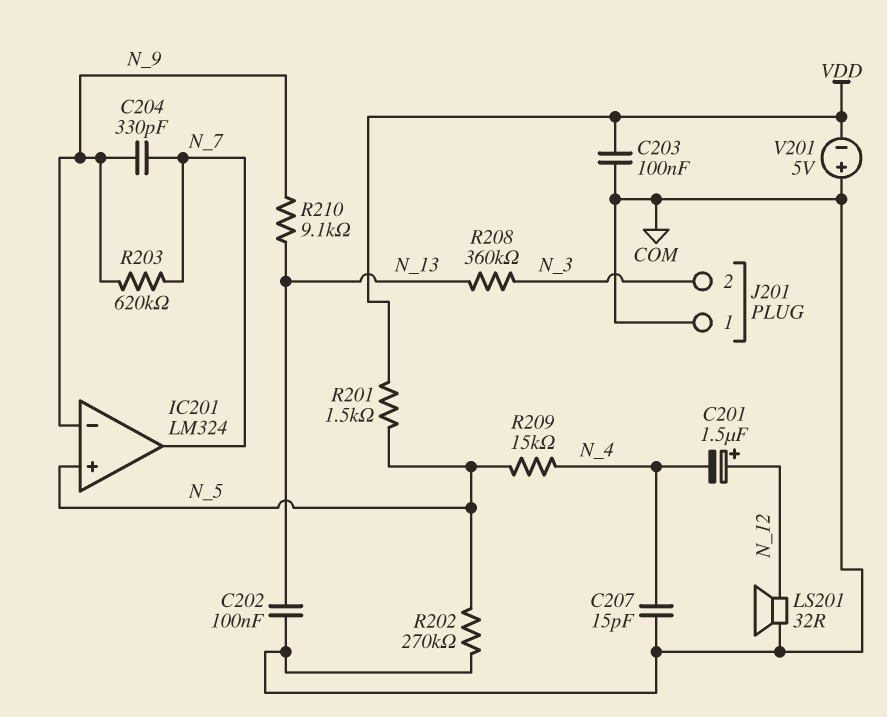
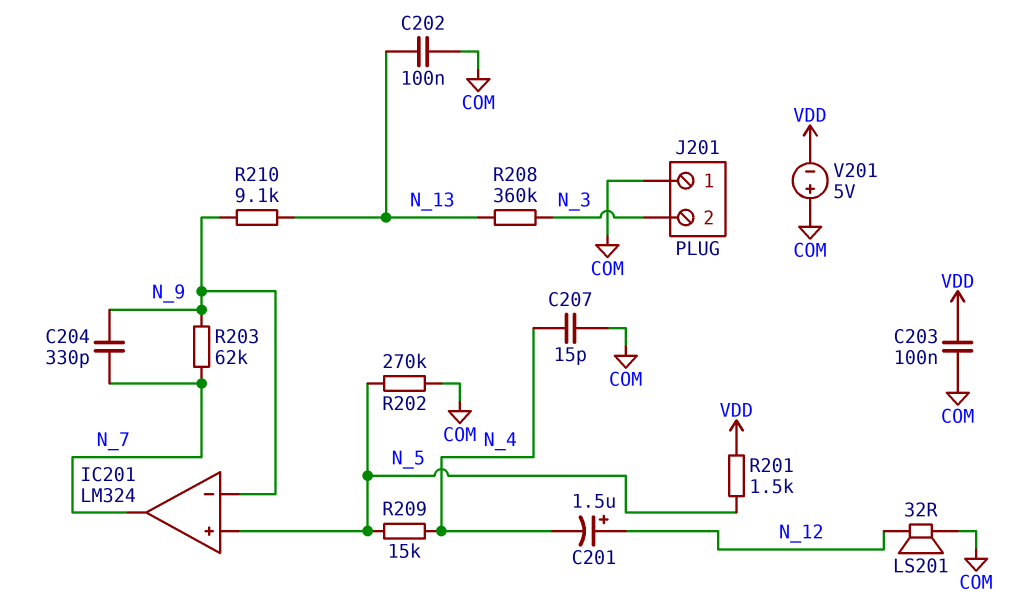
R203: 620k (N_7, N_9) -> 62k (N_7, N_9)

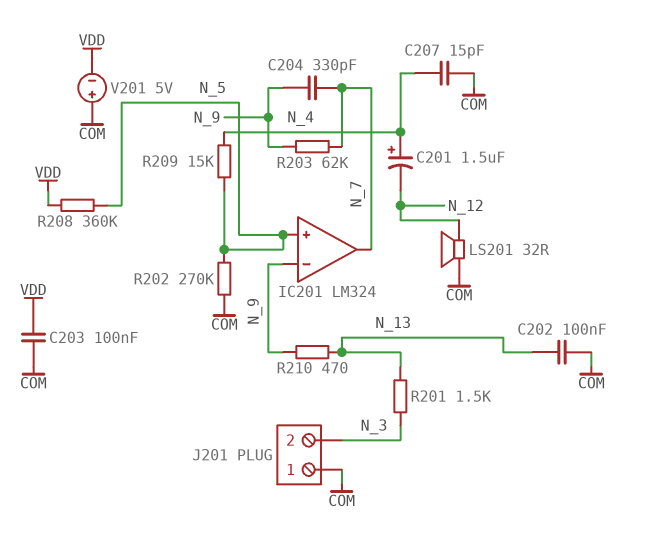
C201: 1.5uF (plus N_12, minus N_4) -> 1.5uF (plus N_4, minus N_12)
R201: 1.5k (N_5, VDD) -> 1.5k (N_3, N_13)
R208: 360k (N_3, N_13) -> 360k (N_5, VDD)
R210: 9.1k (N_9, N_13) -> 470 (N_9, N_13)

